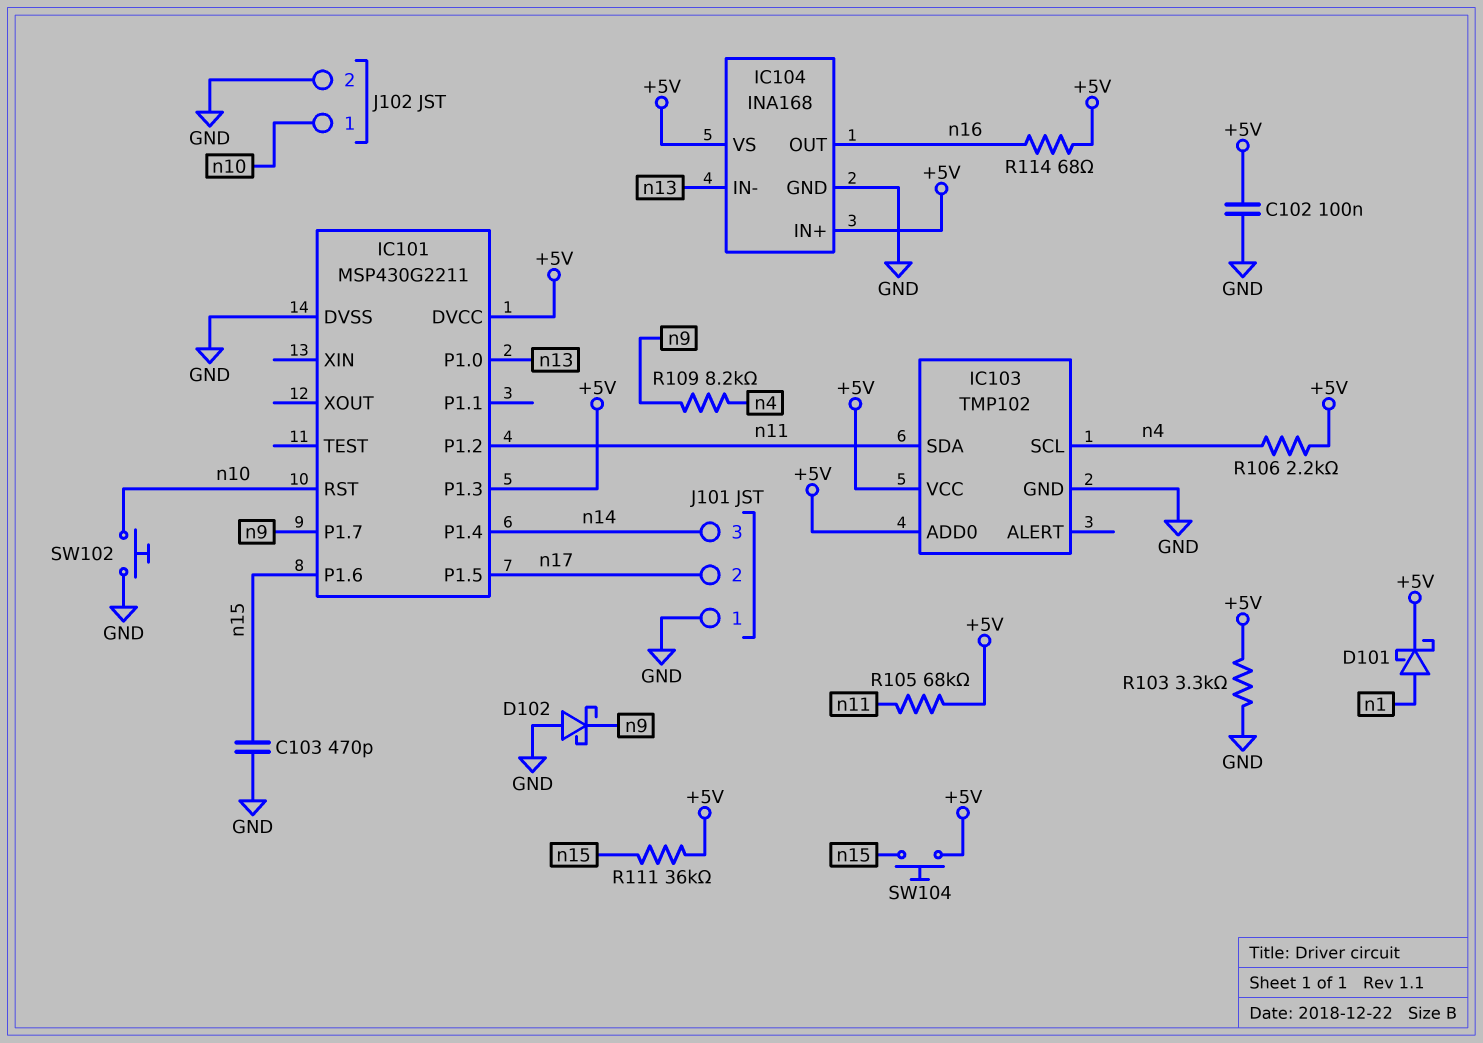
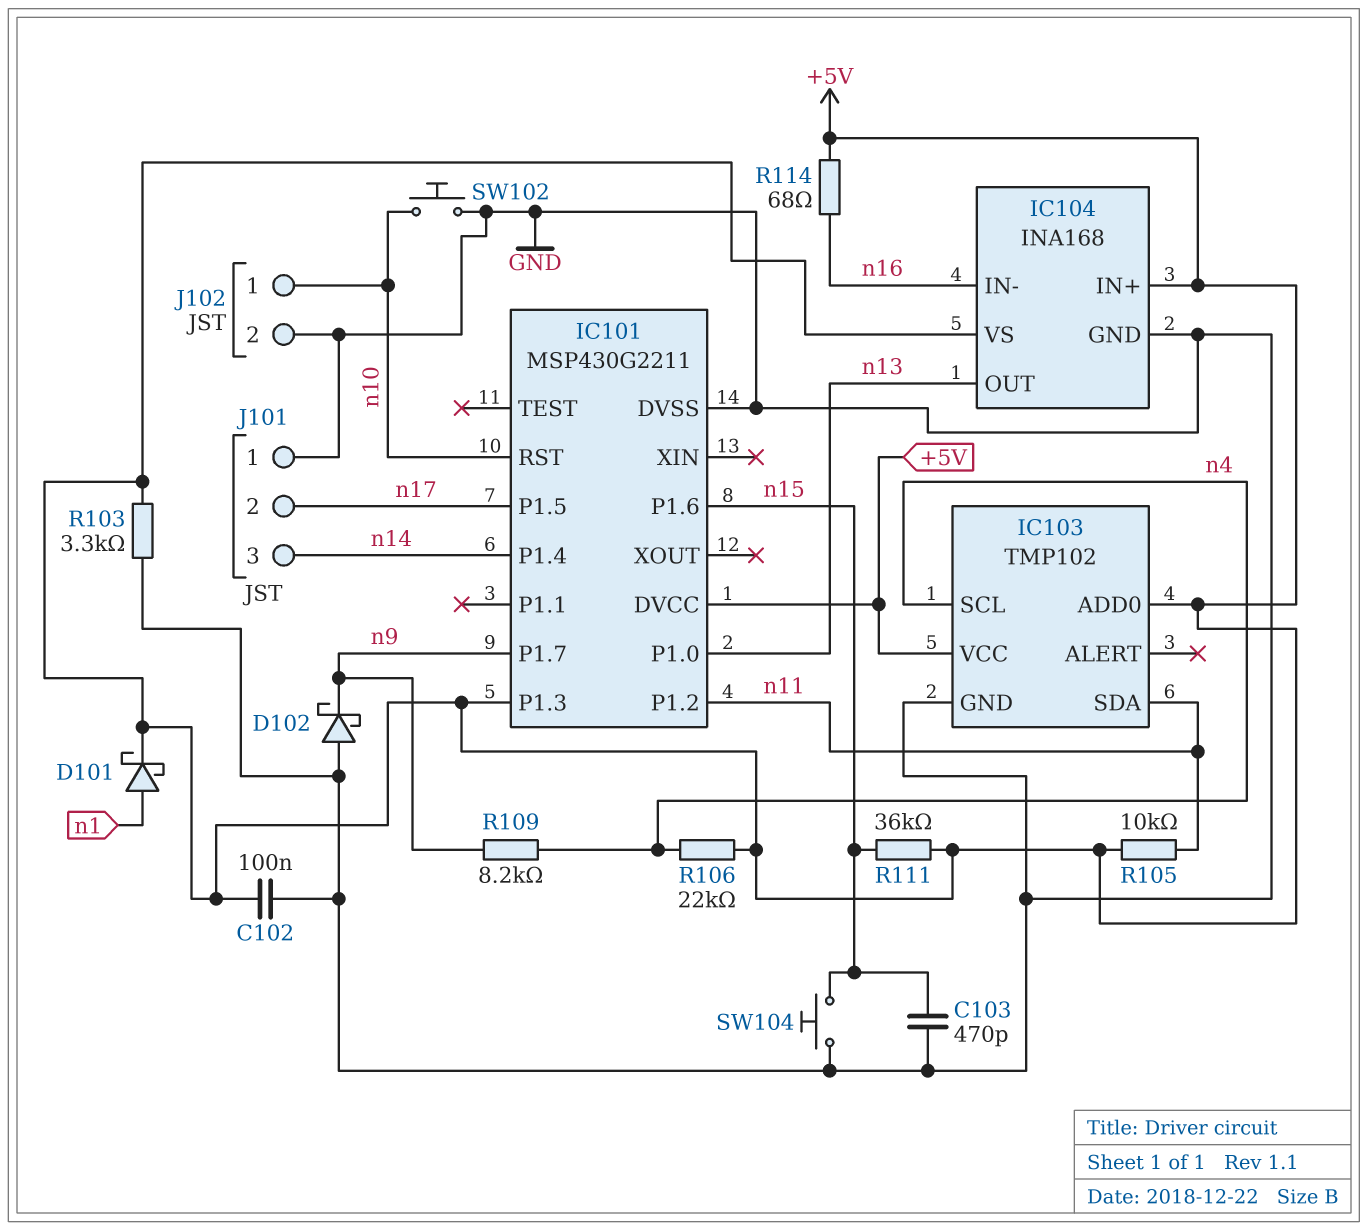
IC104 pin IN-: n13 -> n16
IC104 pin OUT: n16 -> n13
R105: 68k (+5V, n11) -> 10k (+5V, n11)
R106: 2.2k (+5V, n4) -> 22k (+5V, n4)
SW104: button (+5V, n15) -> button (GND, n15)

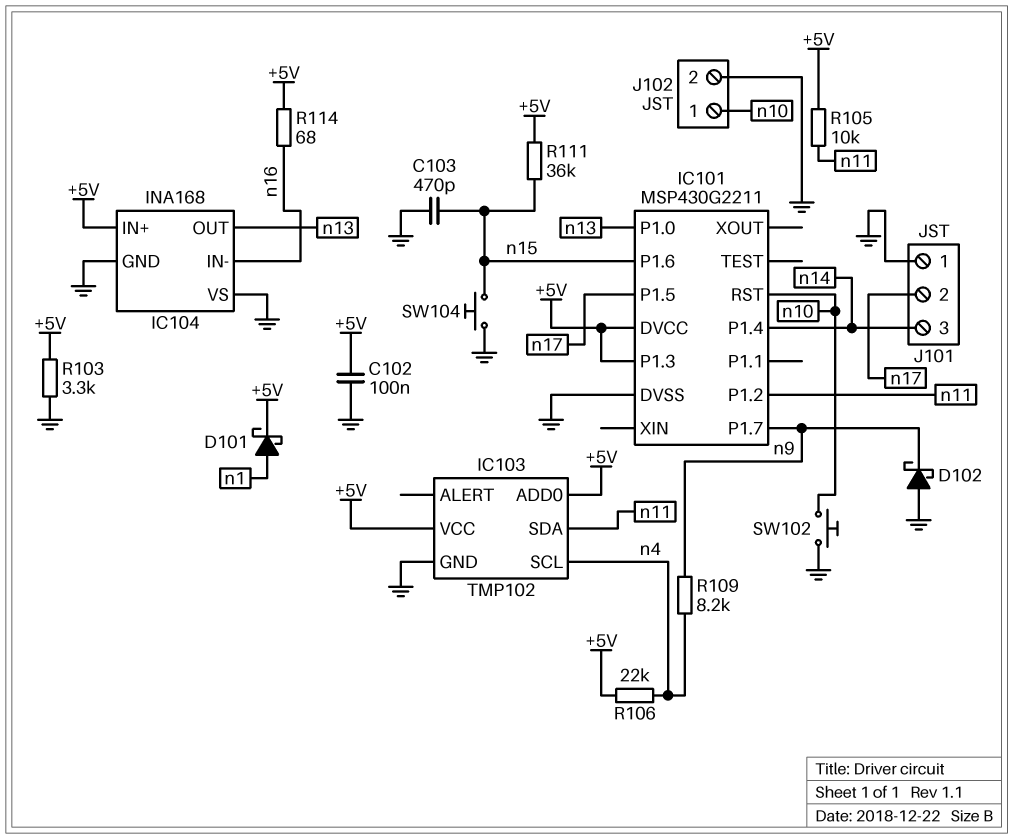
IC104 pin VS: +5V -> GND

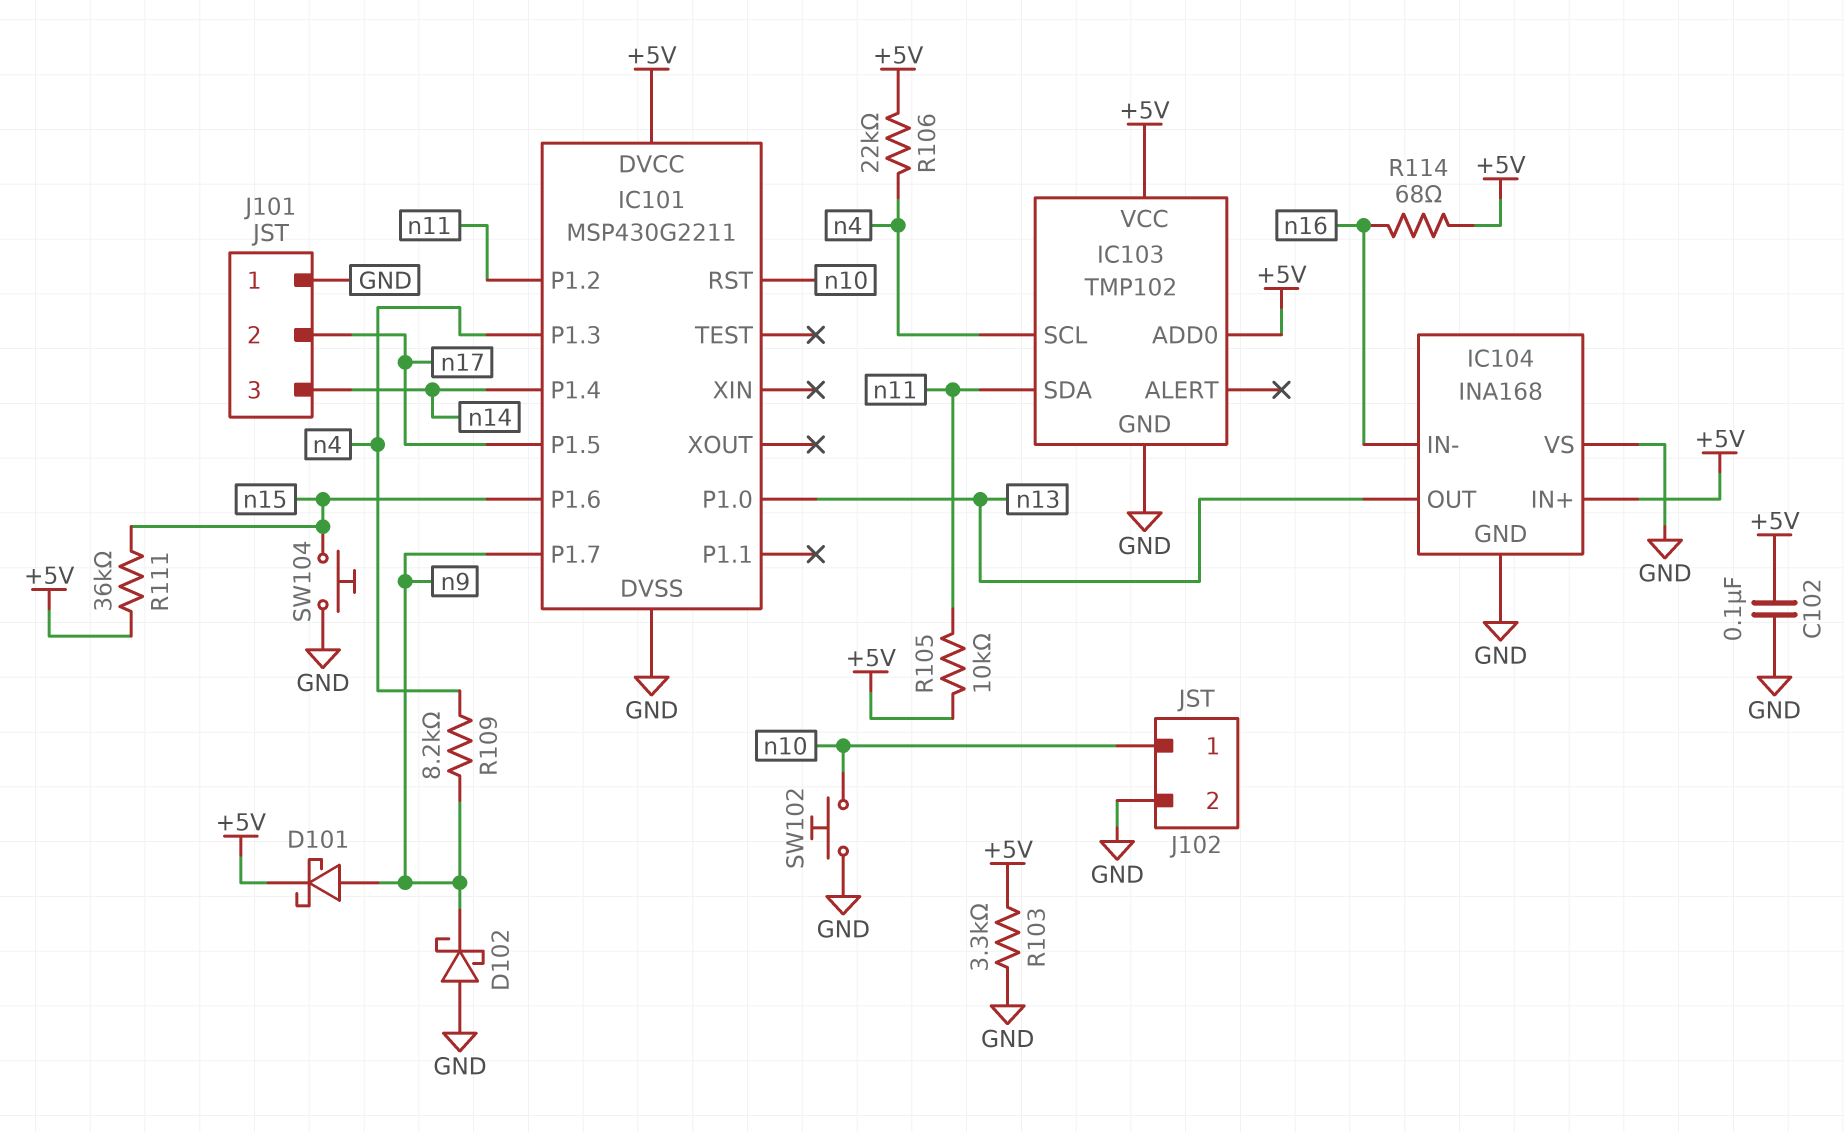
C103: 470pF (GND, n15) -> none
D101: schottky (A n1, K +5V) -> schottky (A n9, K +5V)
IC101 pin P1.3: +5V -> n4

